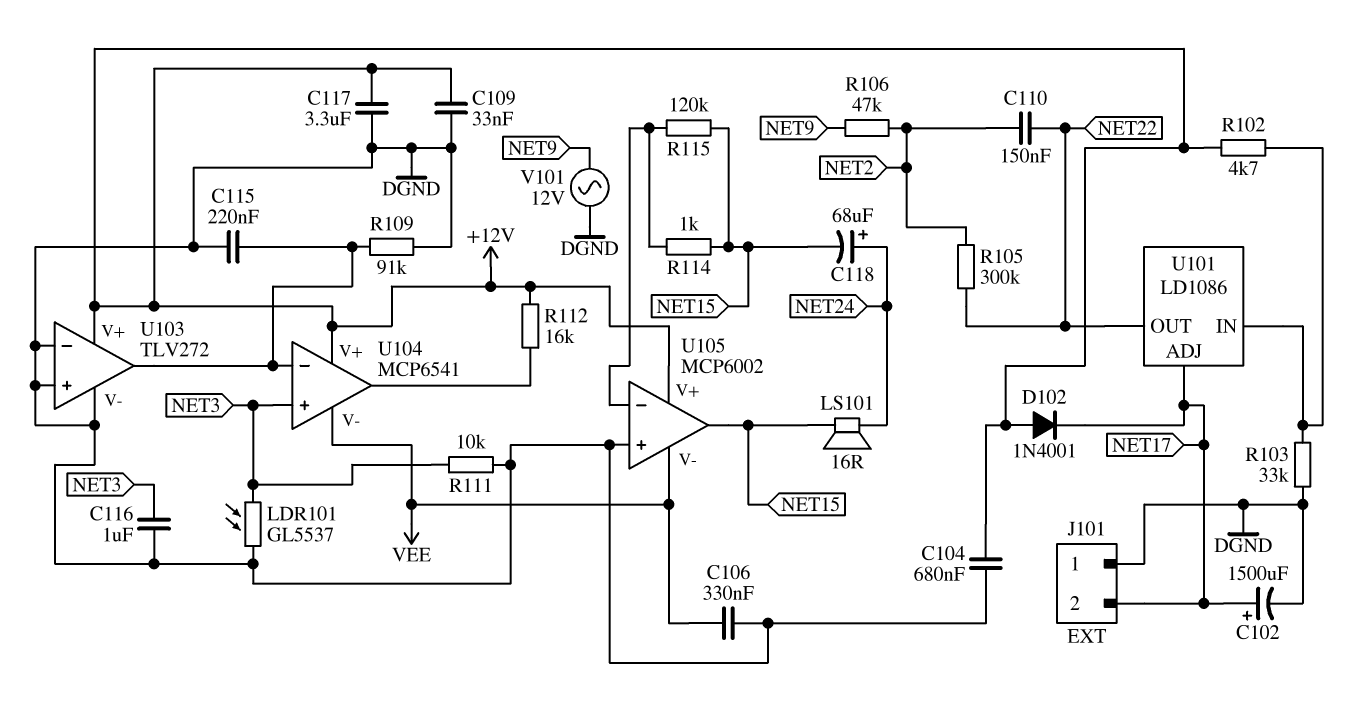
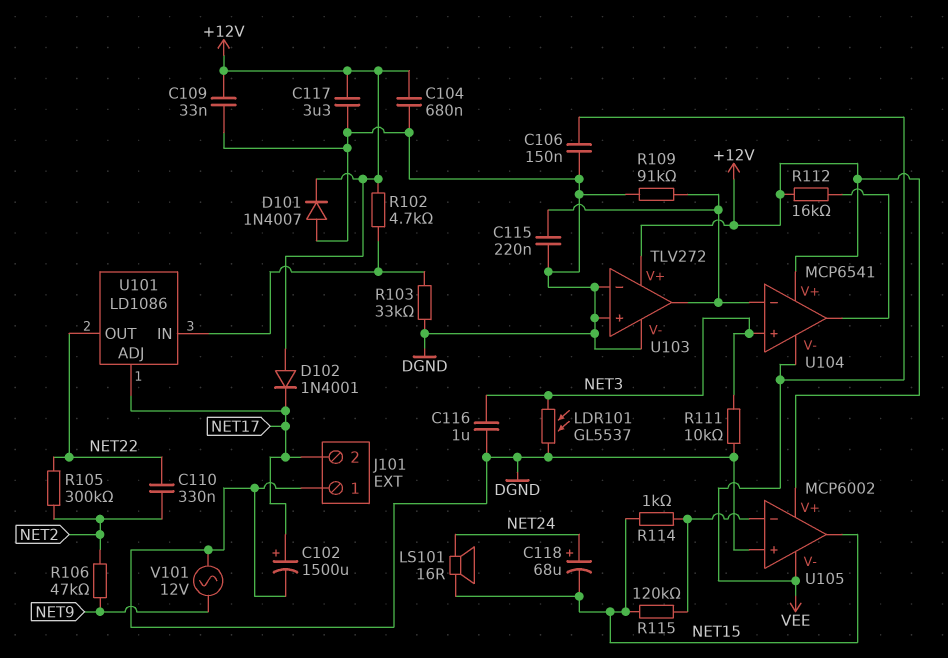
C106: 330nF (DGND, VEE) -> 150nF (DGND, VEE)
C110: 150nF (NET2, NET22) -> 330nF (NET2, NET22)
D101: none -> diode 1N4007 (A DGND, K +12V)

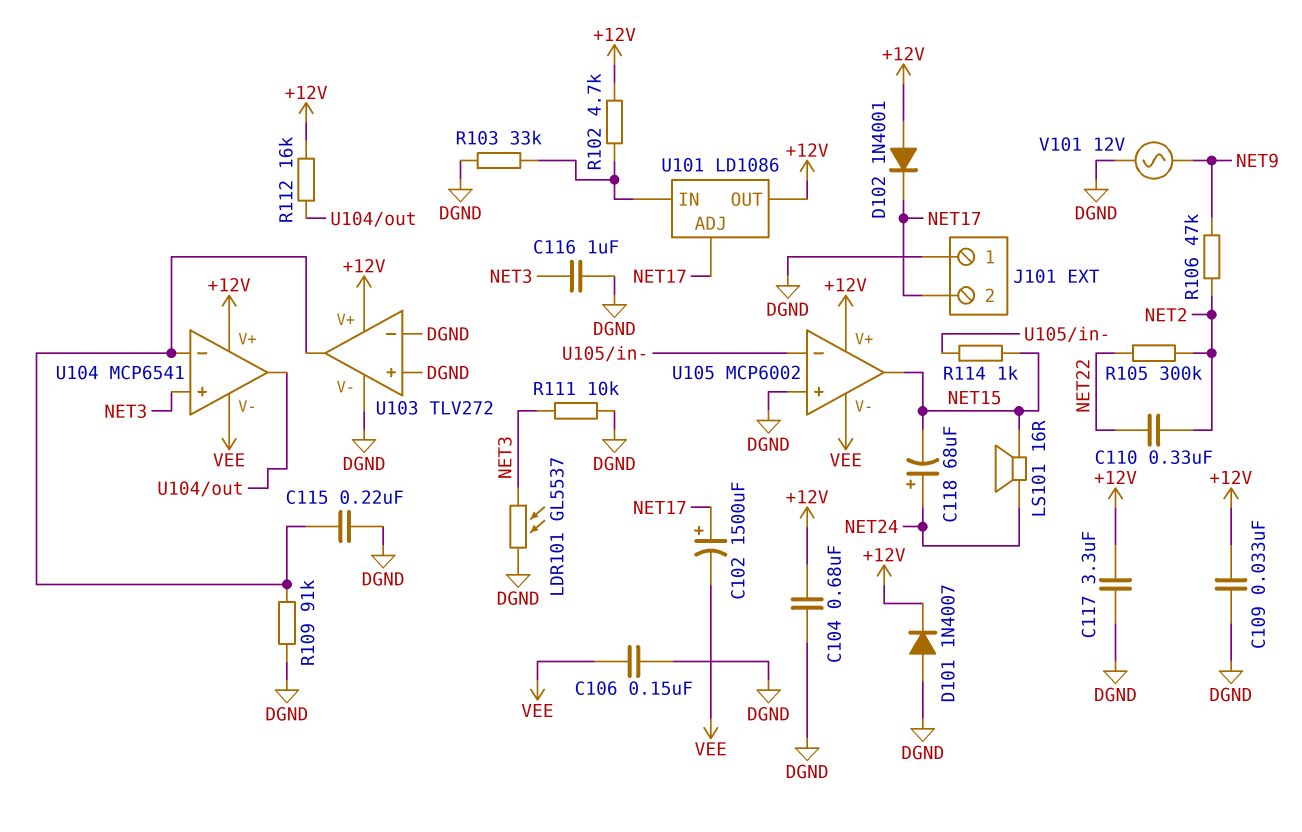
C102: 1500uF (plus NET17, minus DGND) -> 1500uF (plus NET17, minus VEE)
R115: 120k (NET15, U105/in-) -> none
U101 pin OUT: NET22 -> +12V

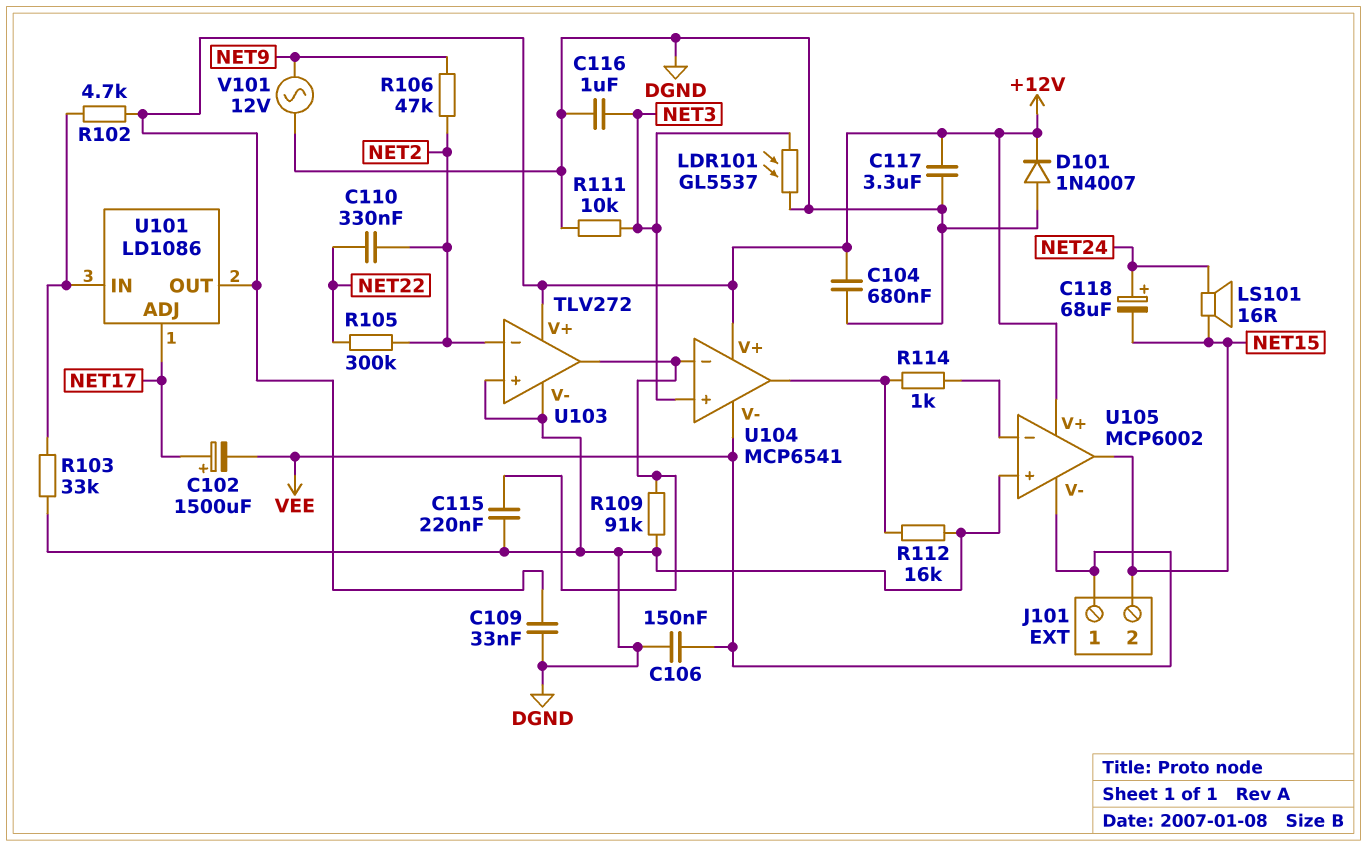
D102: diode 1N4001 (A +12V, K NET17) -> none
J101 pin 1: DGND -> VEE
J101 pin 2: NET17 -> NET15
R112: 16k (+12V, U104/out) -> 16k (DGND, U104/out)
R114: 1k (NET15, U105/in-) -> 1k (U104/out, U105/in-)
U103 pin in-: DGND -> NET2

